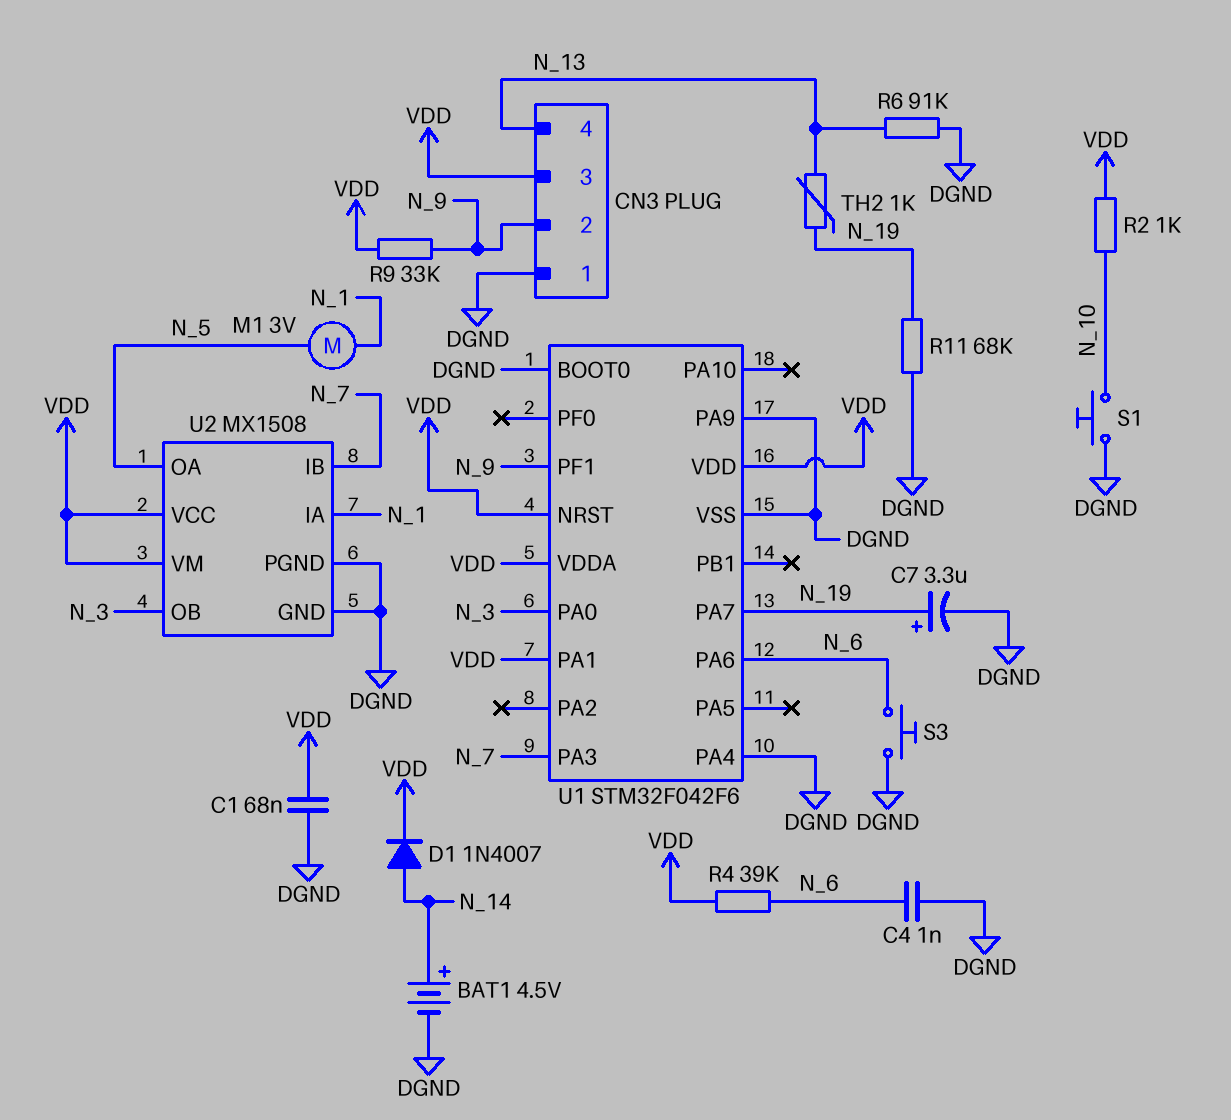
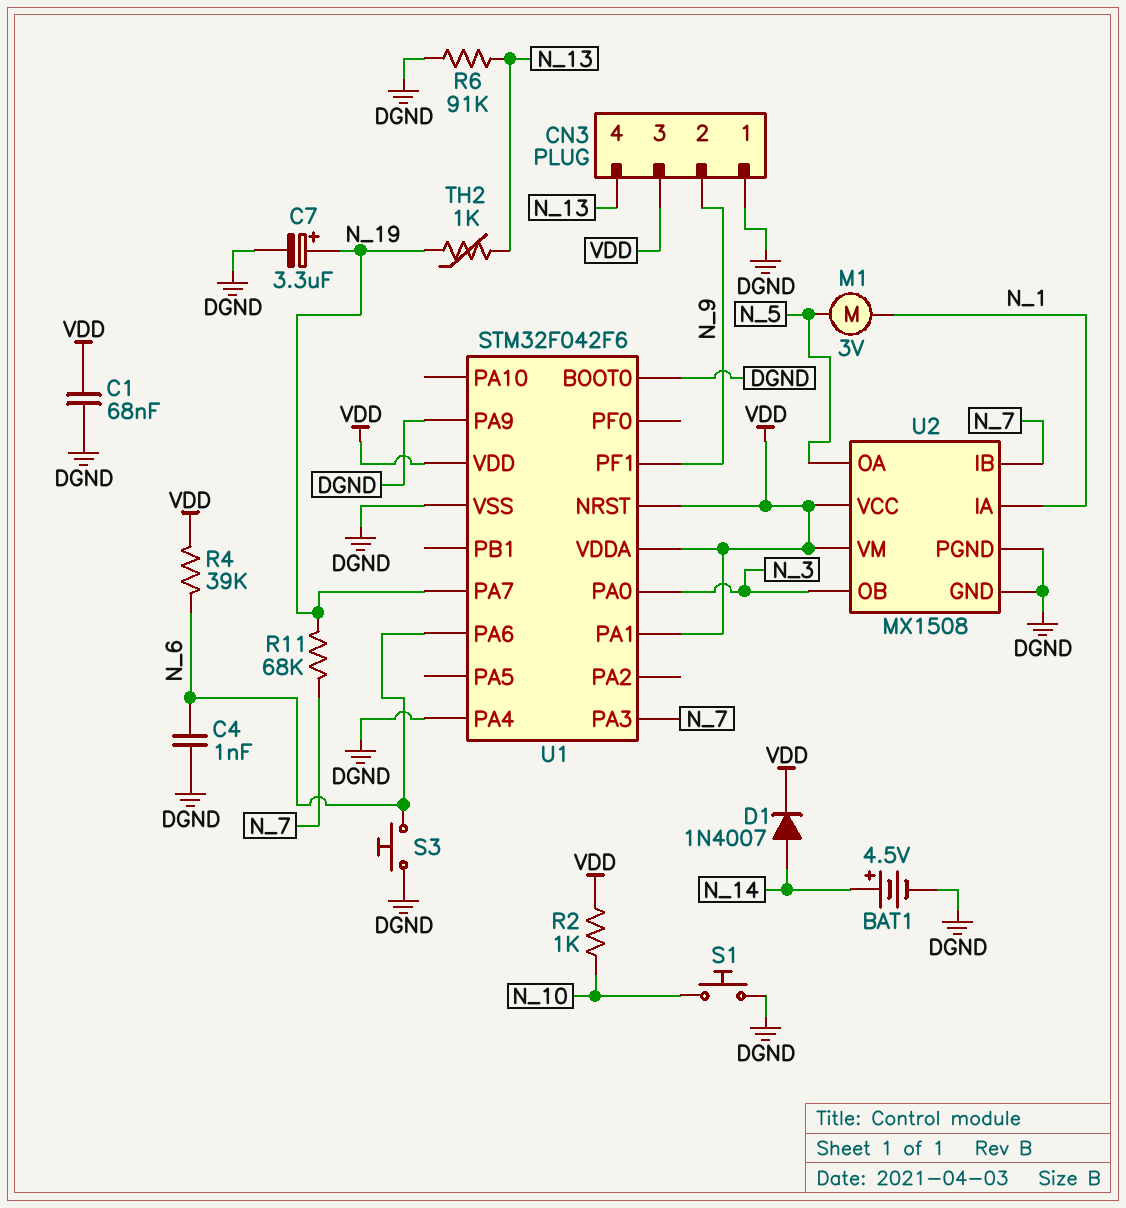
R9: 33k (N_9, VDD) -> none
R11: 68k (DGND, N_19) -> 68k (N_7, N_19)

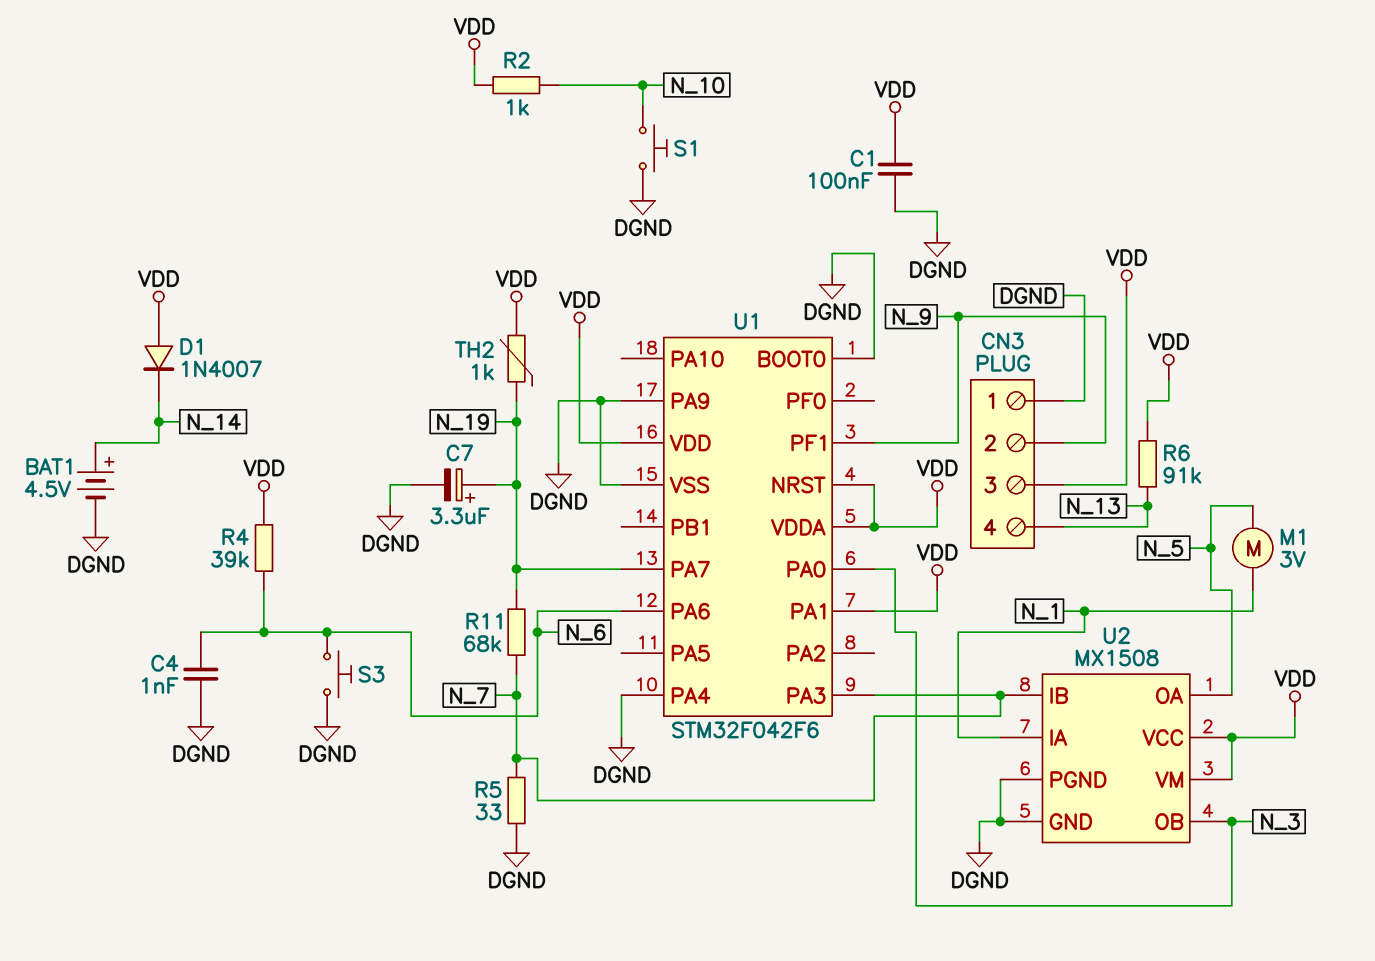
C1: 68nF (DGND, VDD) -> 100nF (DGND, VDD)
D1: diode 1N4007 (A N_14, K VDD) -> diode 1N4007 (A VDD, K N_14)
R5: none -> 33 (DGND, N_7)
R6: 91k (DGND, N_13) -> 91k (N_13, VDD)
TH2: 1k (N_13, N_19) -> 1k (N_19, VDD)

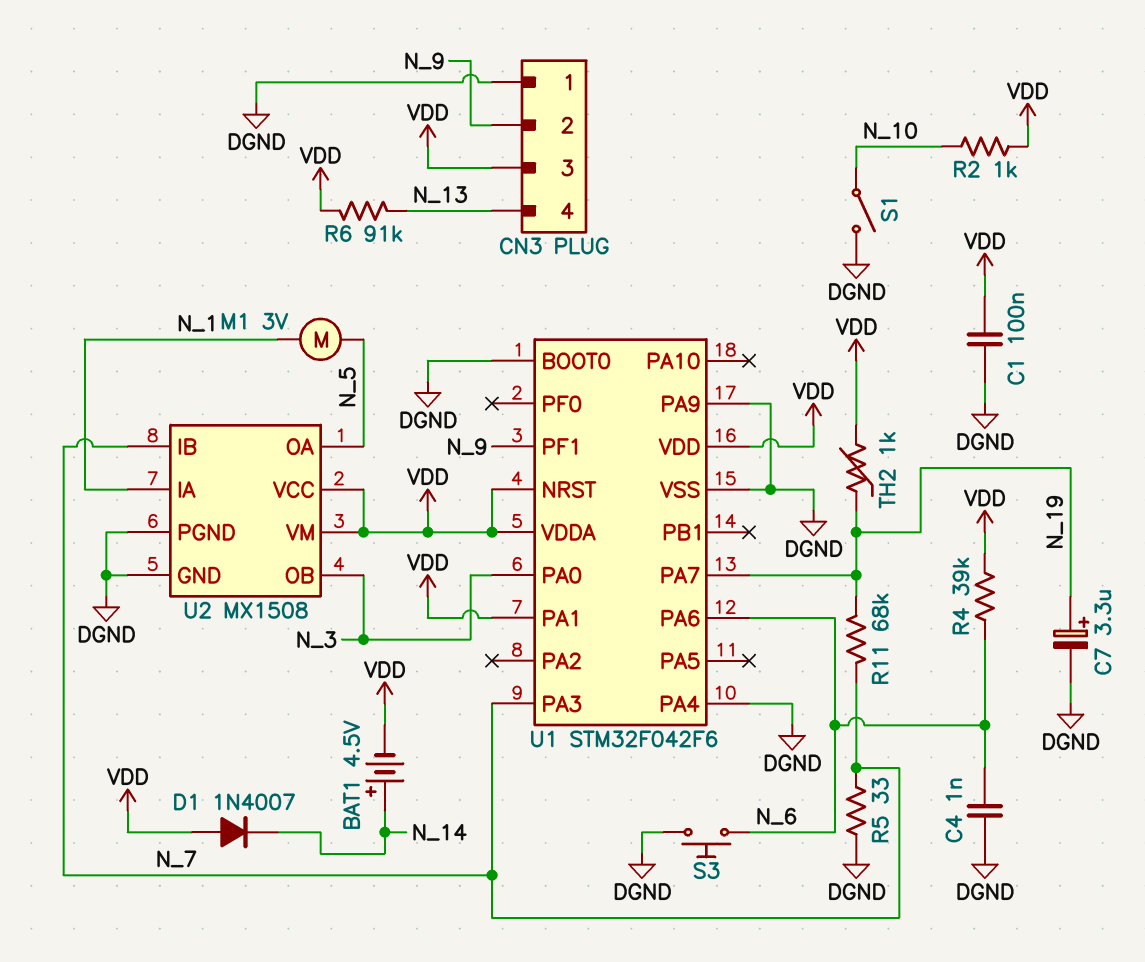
BAT1: 4.5V (plus N_14, minus DGND) -> 4.5V (plus N_14, minus VDD)
S1: button (DGND, N_10) -> switch (DGND, N_10)

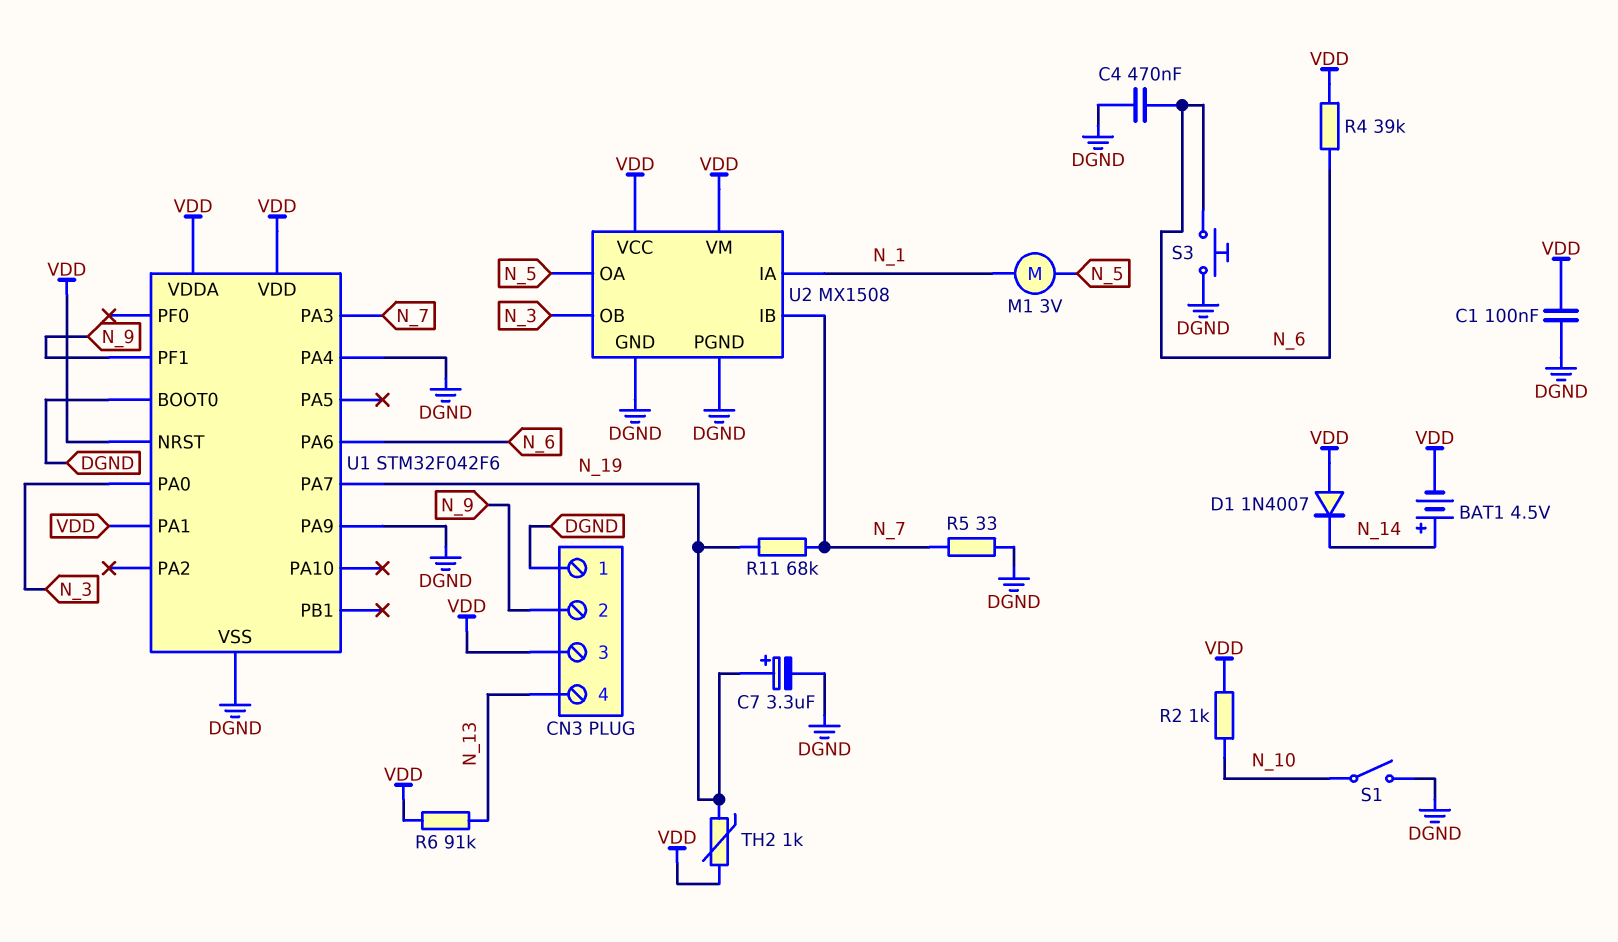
C4: 1nF (DGND, N_6) -> 470nF (DGND, N_6)

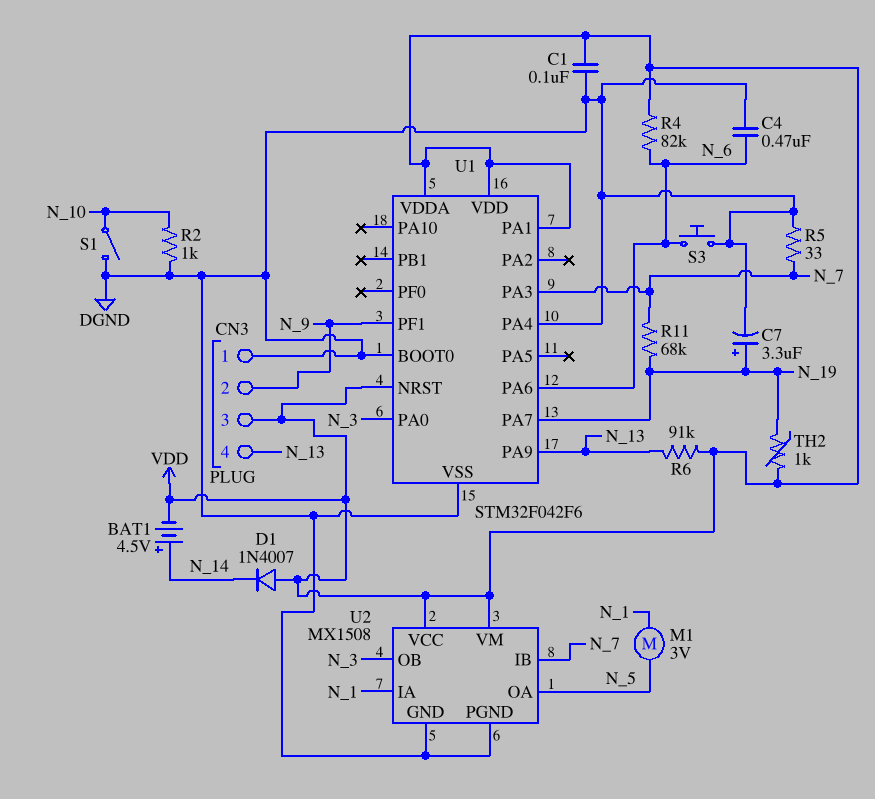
R2: 1k (N_10, VDD) -> 1k (DGND, N_10)
R4: 39k (N_6, VDD) -> 82k (N_6, VDD)
U1 pin PA9: DGND -> N_13

